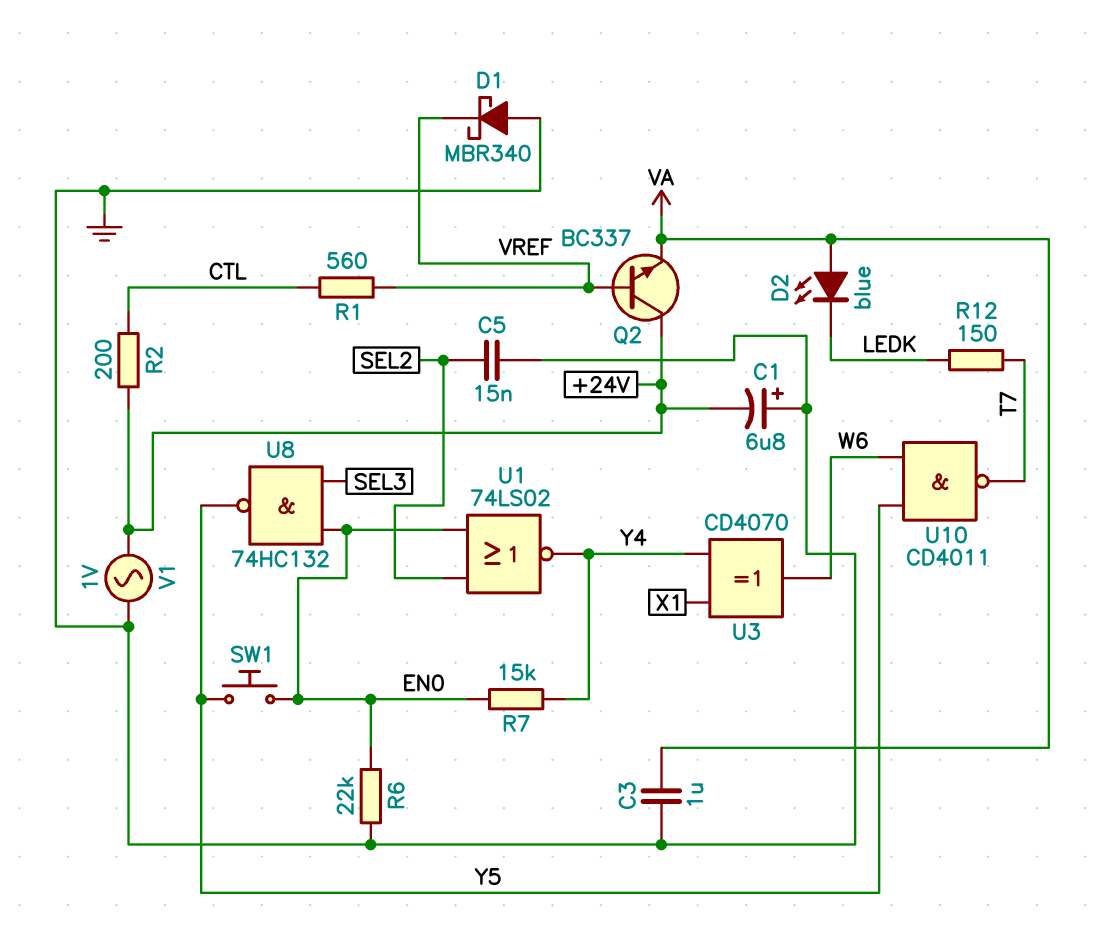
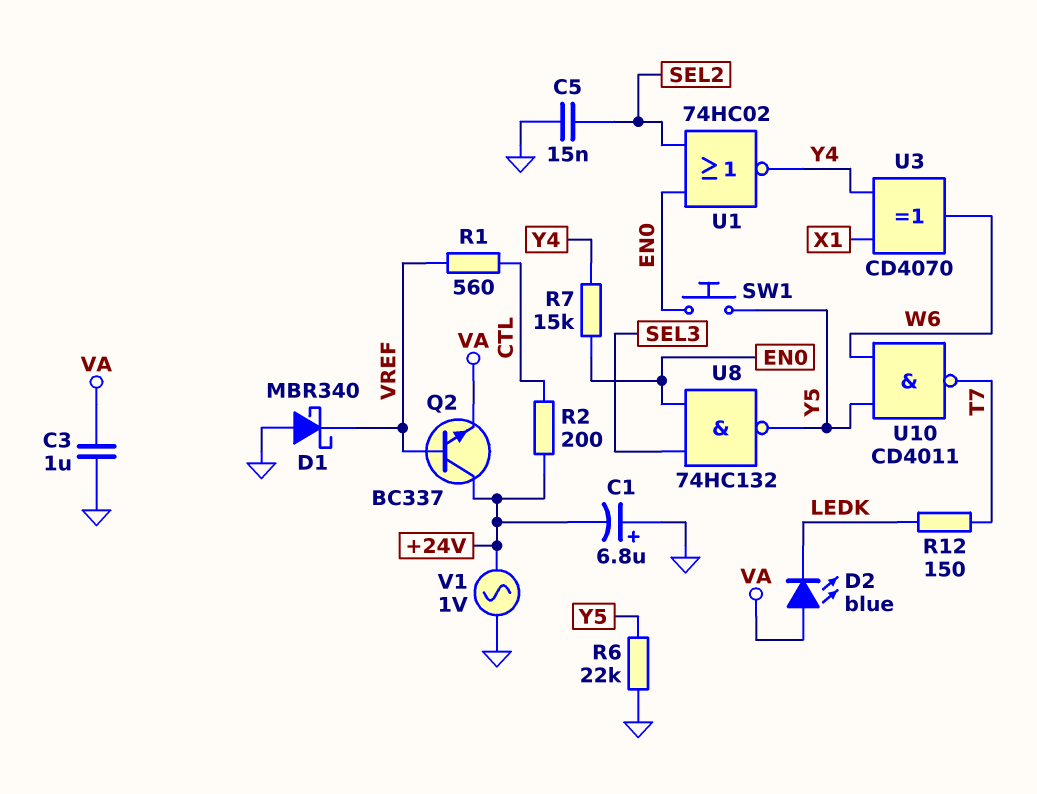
R6: 22k (EN0, GND) -> 22k (GND, Y5)
U1: NOR 74LS02 (in EN0, in SEL2, out Y4) -> NOR 74HC02 (in EN0, in SEL2, out Y4)

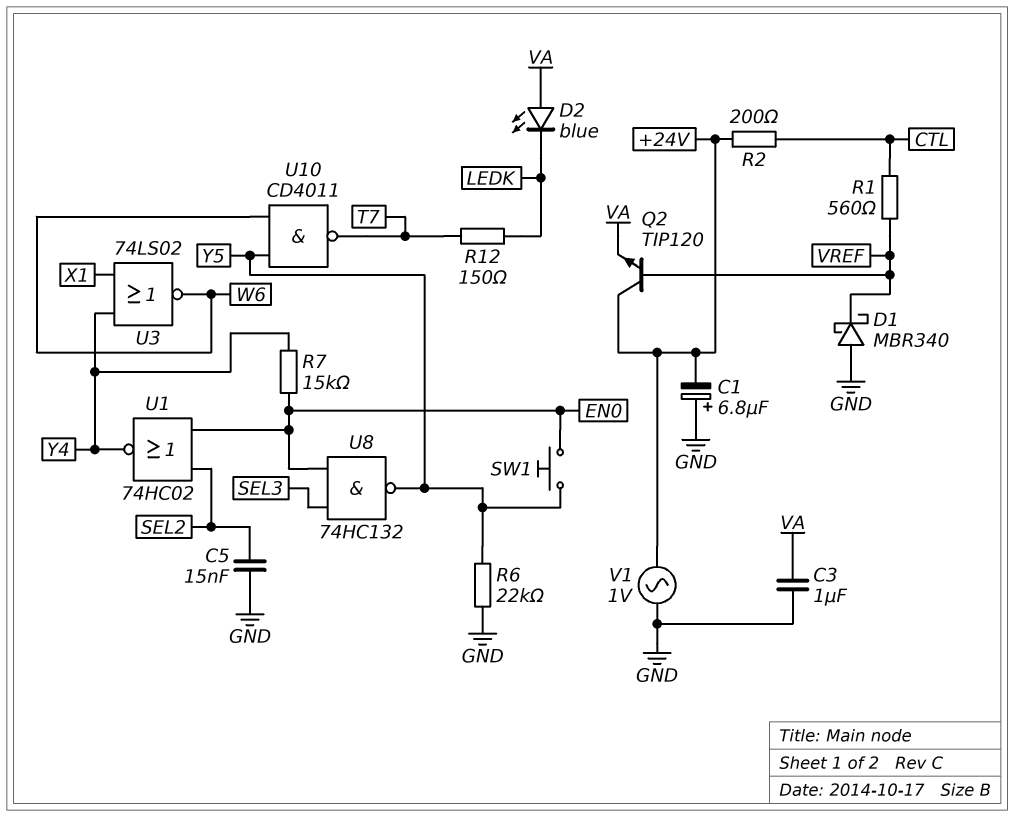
Q2: NPN BC337 (B VREF, C +24V, E VA) -> NPN TIP120 (B VREF, C +24V, E VA)
U3: XOR CD4070 (in X1, in Y4, out W6) -> NOR 74LS02 (in X1, in Y4, out W6)

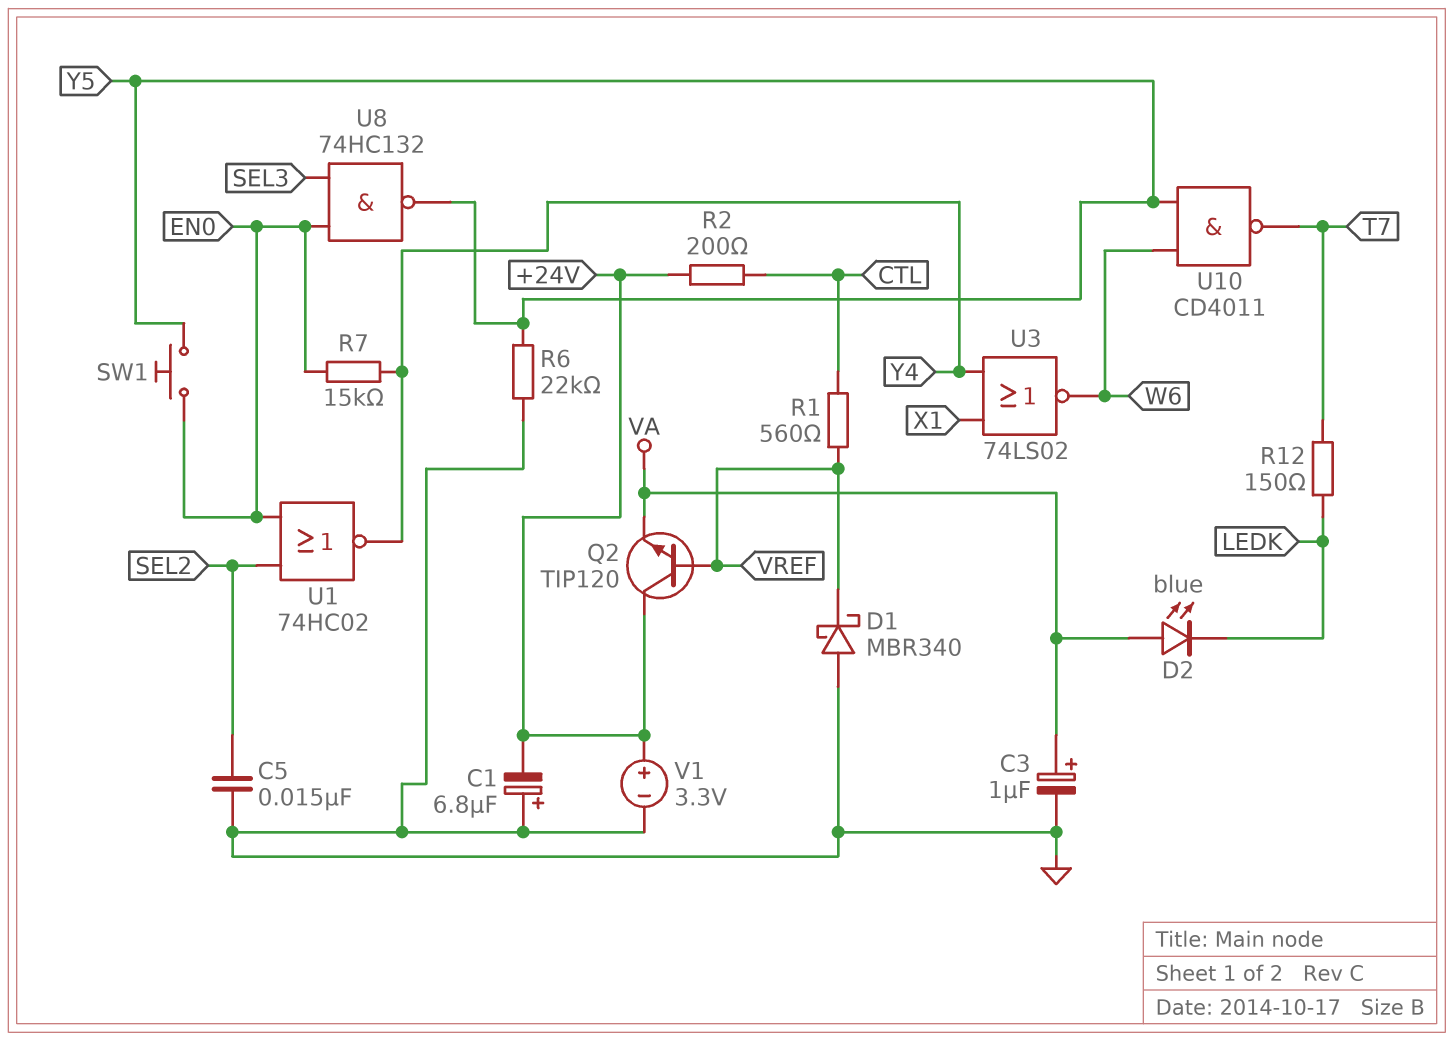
C3: 1uF (GND, VA) -> 1uF (plus VA, minus GND)
V1: AC 1V (+24V, GND) -> 3.3V (plus +24V, minus GND)

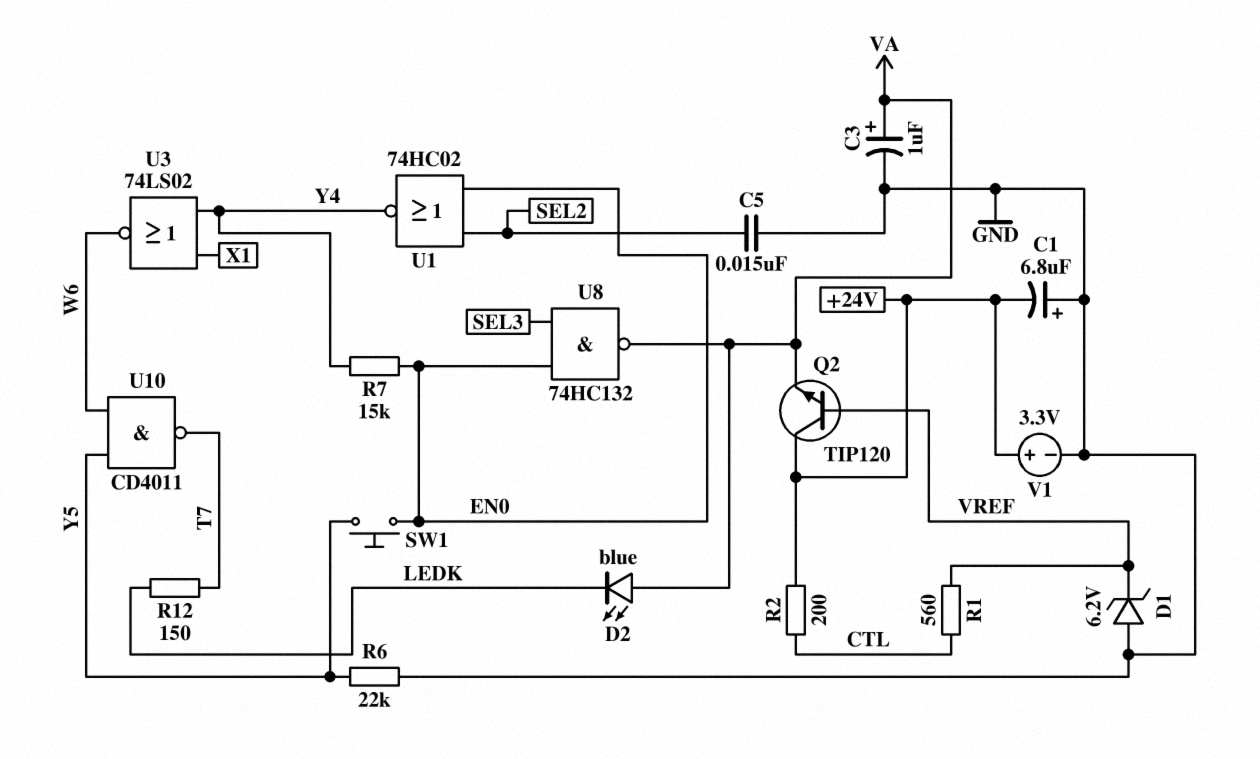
D1: schottky MBR340 (A GND, K VREF) -> zener 6.2V (A GND, K VREF)
U8: NAND 74HC132 (in EN0, in SEL3, out Y5) -> NAND 74HC132 (in EN0, in SEL3, out VA)

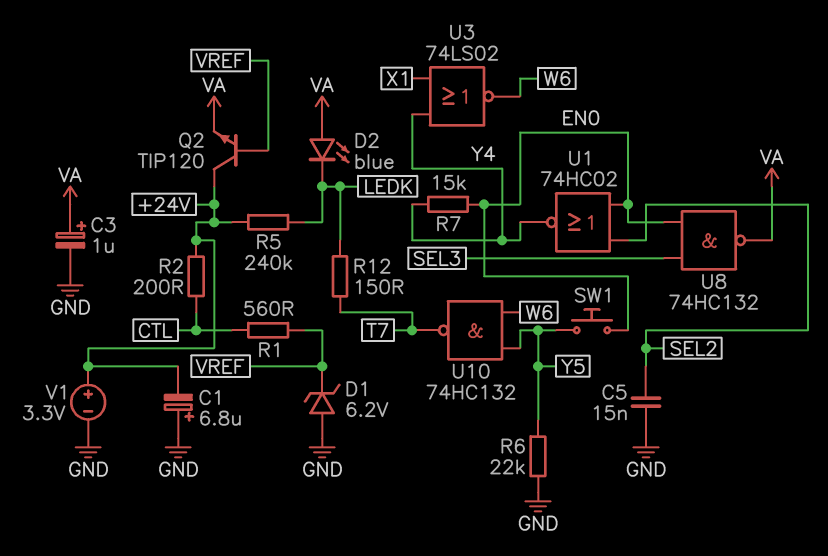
R5: none -> 240k (+24V, LEDK)
U10: NAND CD4011 (in W6, in Y5, out T7) -> NAND 74HC132 (in W6, in Y5, out T7)

